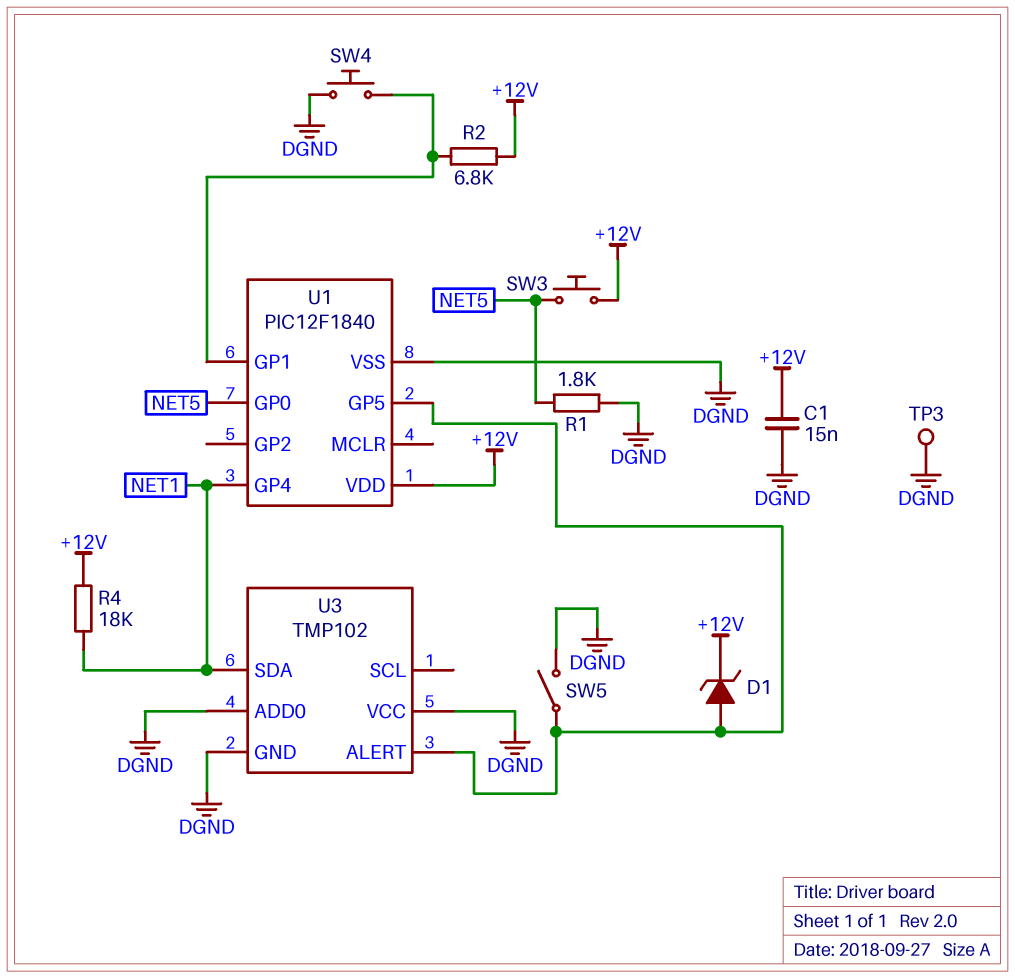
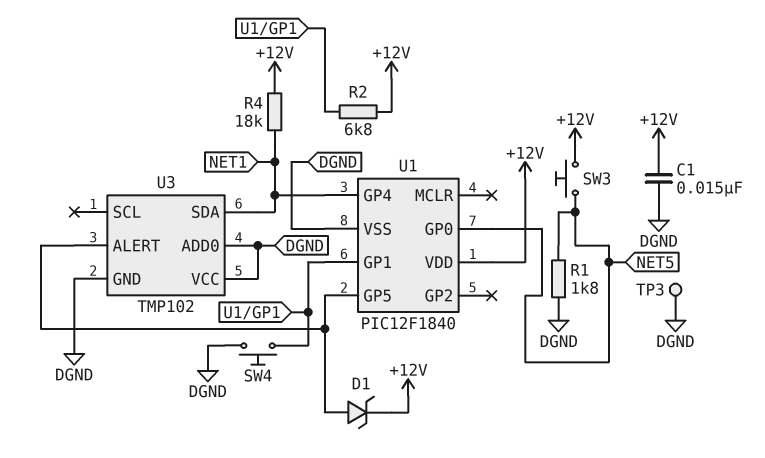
SW5: switch (DGND, U1/GP5) -> none

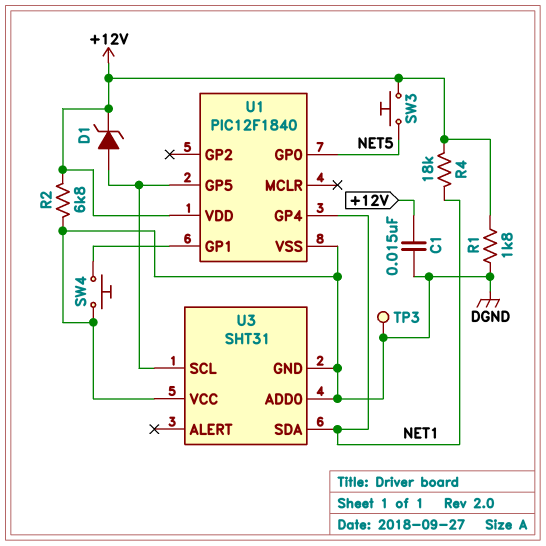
R1: 1.8k (DGND, NET5) -> 1.8k (+12V, DGND)
R2: 6.8k (+12V, U1/GP1) -> 6.8k (+12V, DGND)
U3: TMP102 -> SHT31
U3 pin ALERT: U1/GP5 -> none
U3 pin SCL: none -> U1/GP5

